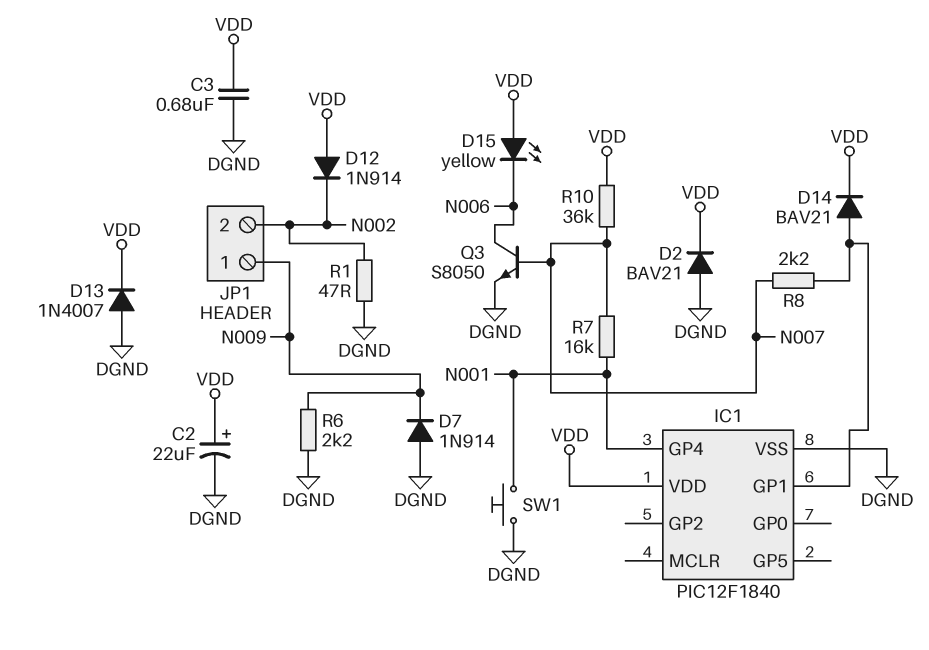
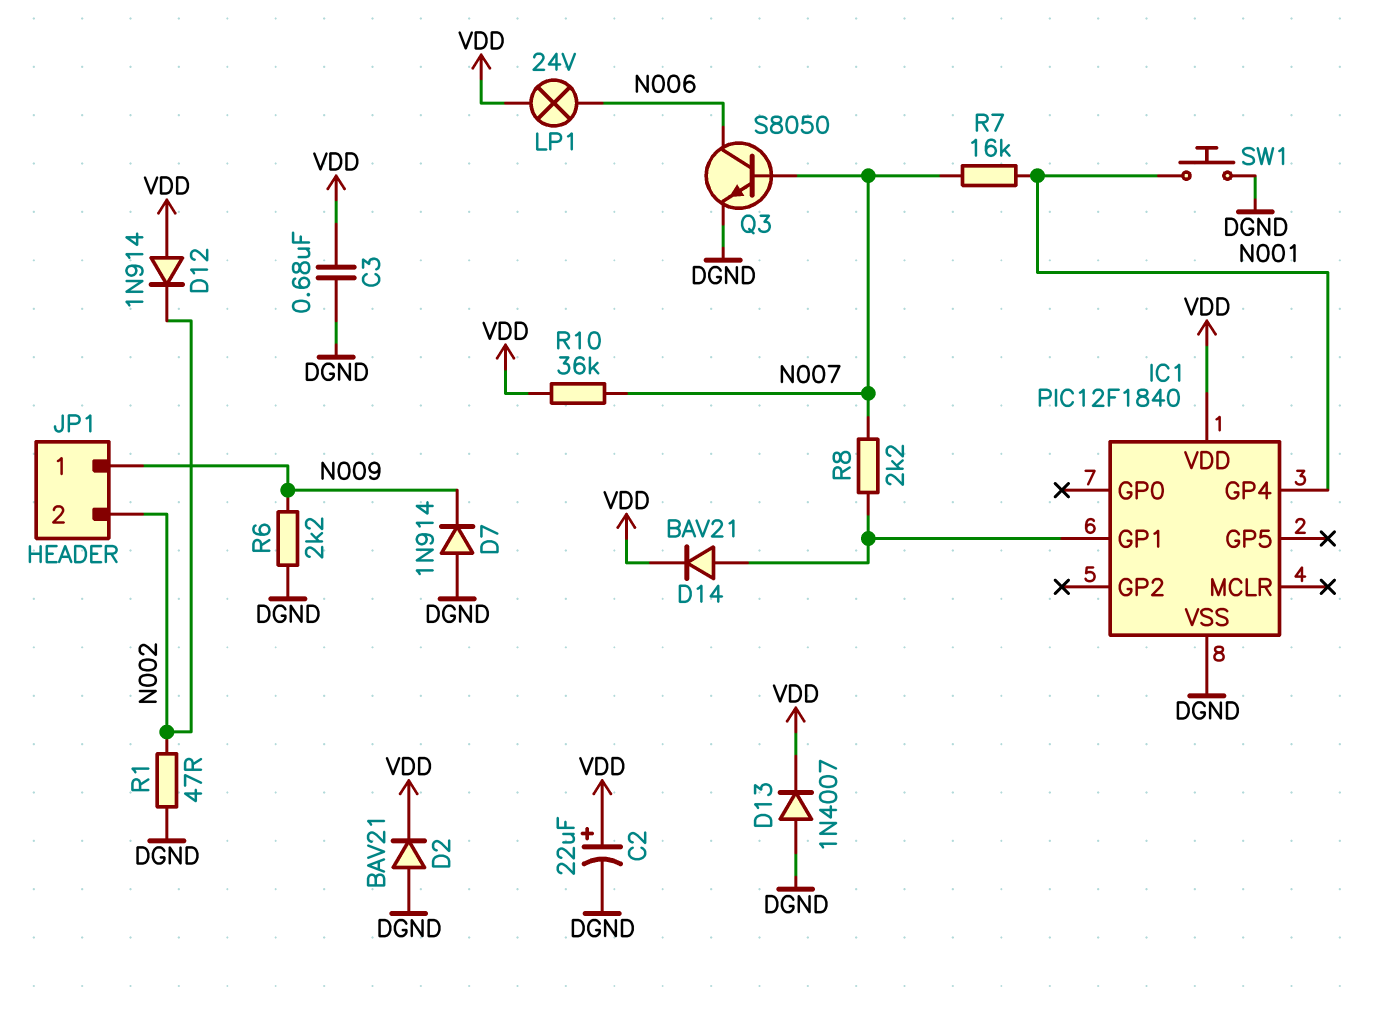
D15: LED yellow (A VDD, K N006) -> none
LP1: none -> lamp 24V (N006, VDD)

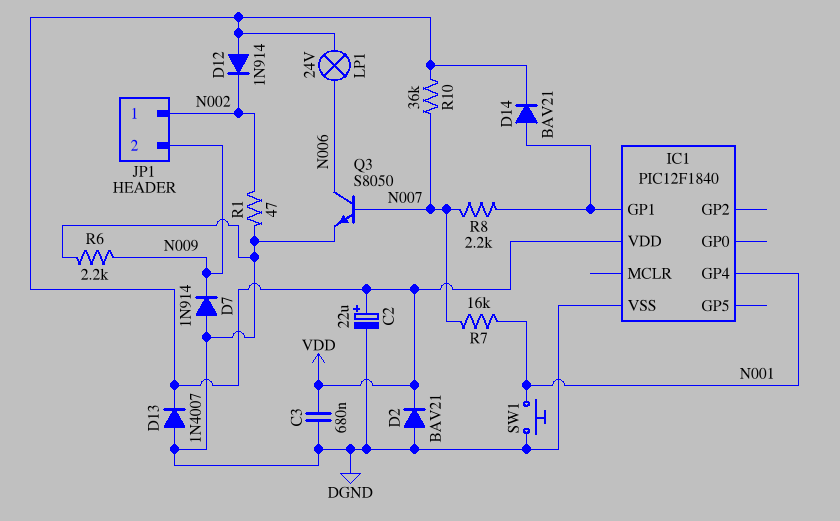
JP1 pin 1: N009 -> N002
JP1 pin 2: N002 -> N009

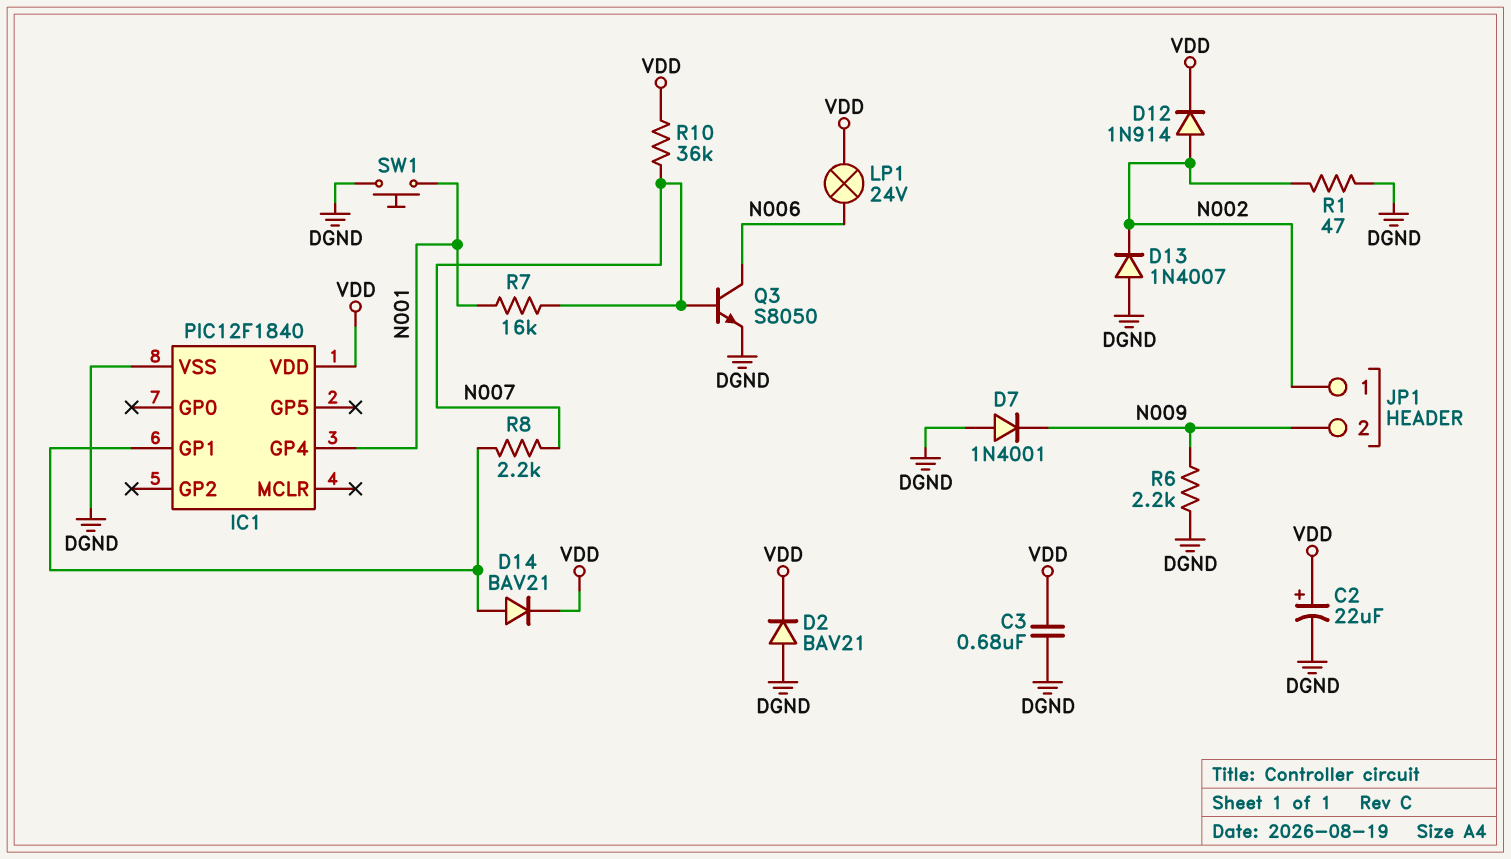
D7: diode 1N914 (A DGND, K N009) -> diode 1N4001 (A DGND, K N009)
D12: diode 1N914 (A VDD, K N002) -> diode 1N914 (A N002, K VDD)
D13: diode 1N4007 (A DGND, K VDD) -> diode 1N4007 (A DGND, K N002)

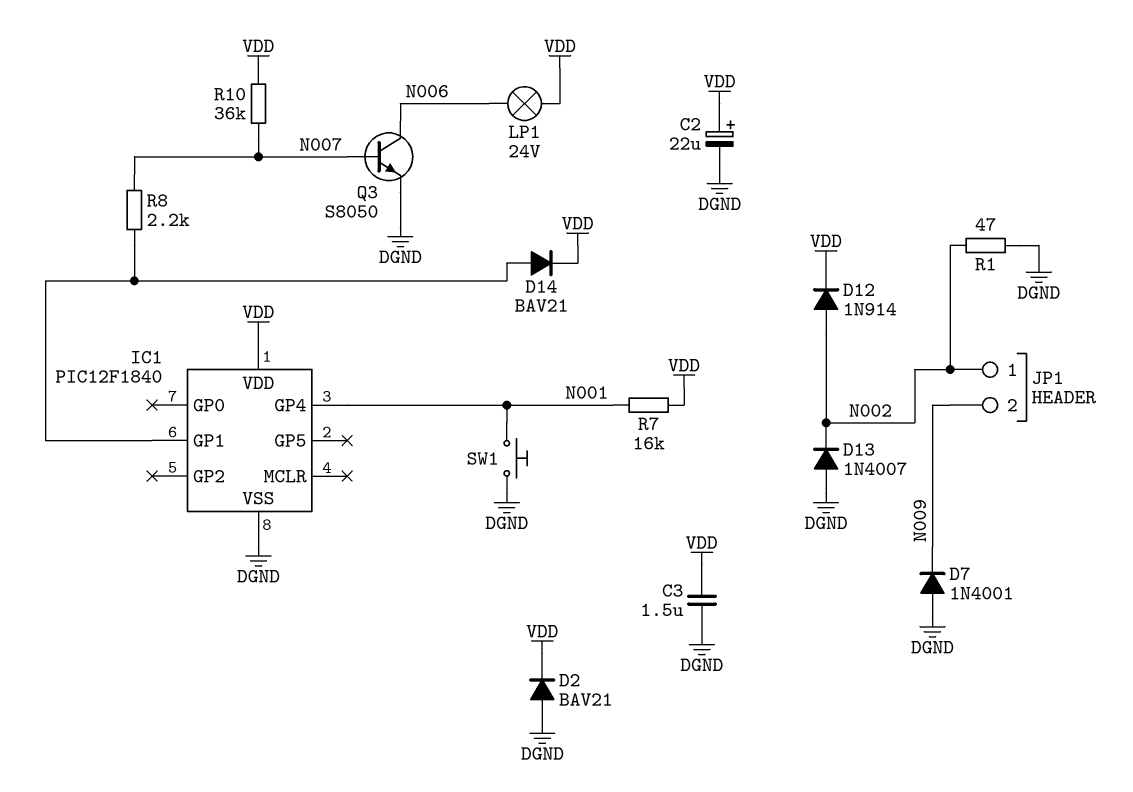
C3: 680nF (DGND, VDD) -> 1.5uF (DGND, VDD)
R6: 2.2k (DGND, N009) -> none
R7: 16k (N001, N007) -> 16k (N001, VDD)

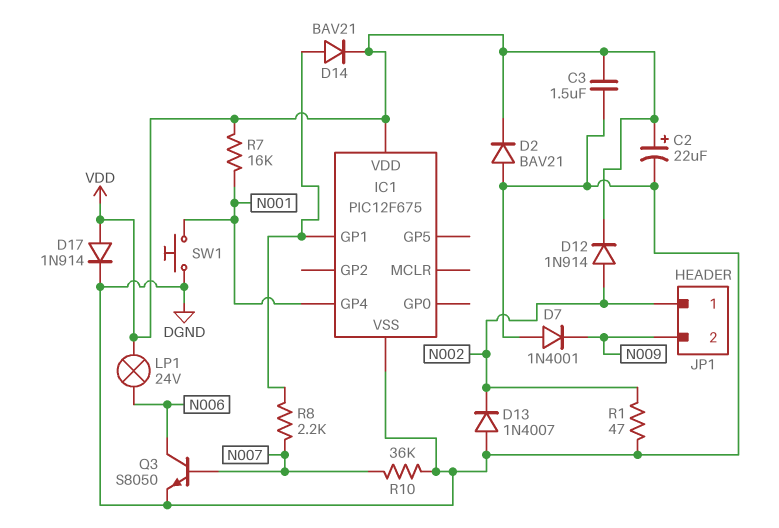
D17: none -> diode 1N914 (A VDD, K DGND)
IC1: PIC12F1840 -> PIC12F675
R10: 36k (N007, VDD) -> 36k (DGND, N007)

